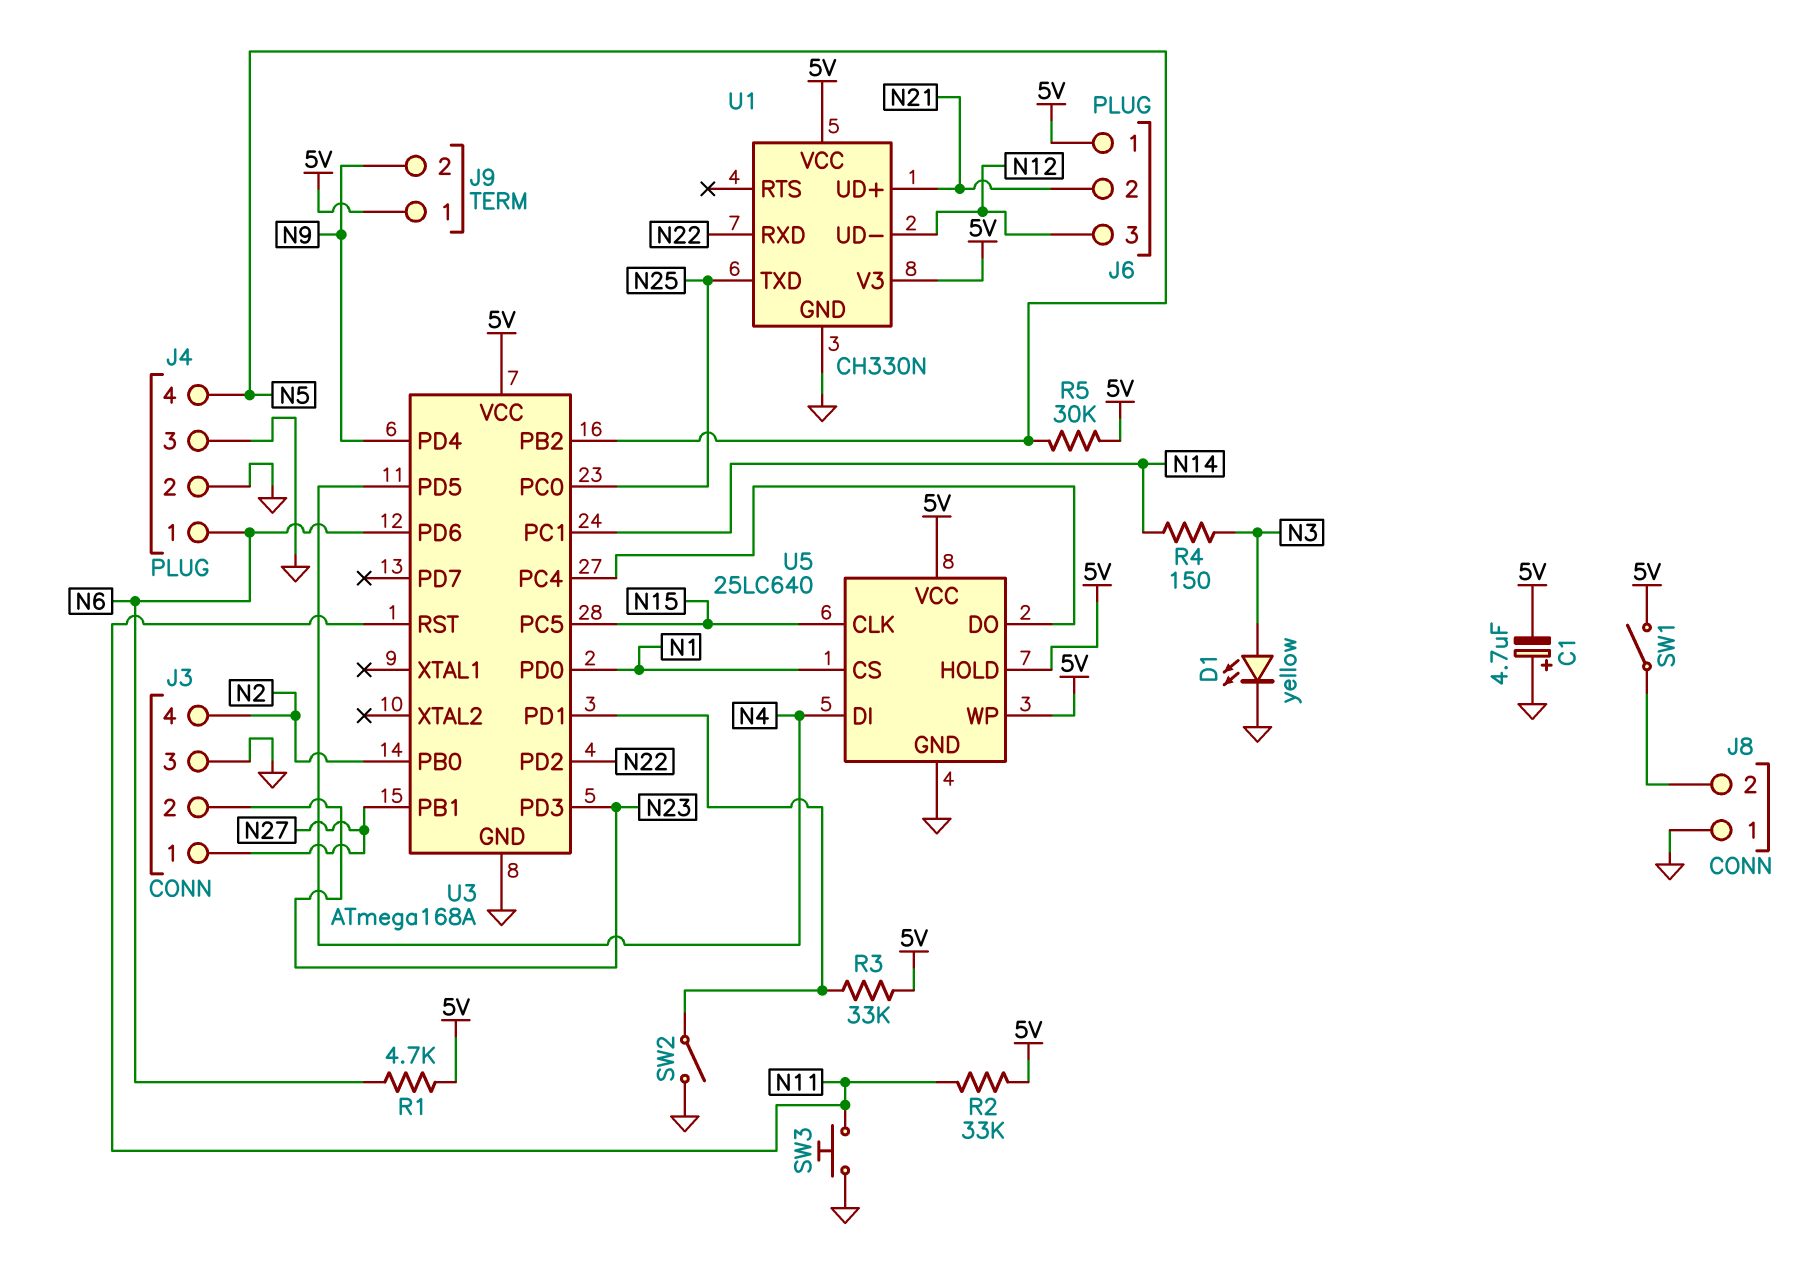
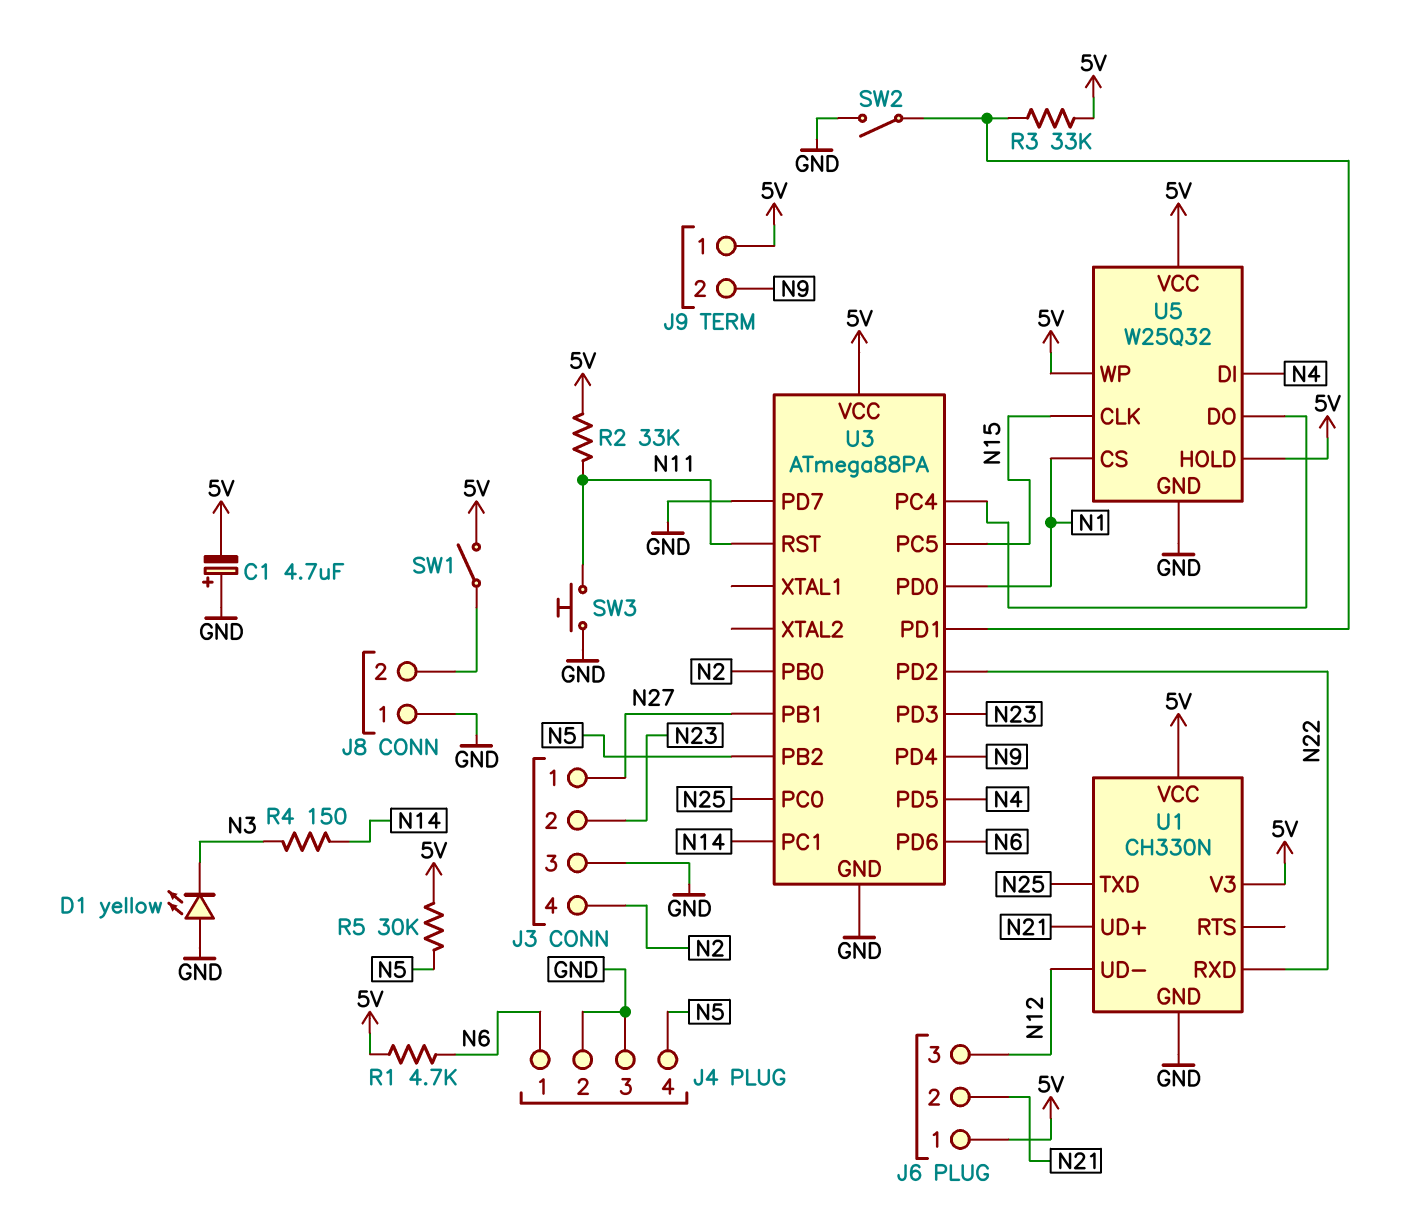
D1: LED yellow (A N3, K GND) -> LED yellow (A GND, K N3)
U3: ATmega168A -> ATmega88PA
U3 pin PD7: none -> GND
U5: 25LC640 -> W25Q32

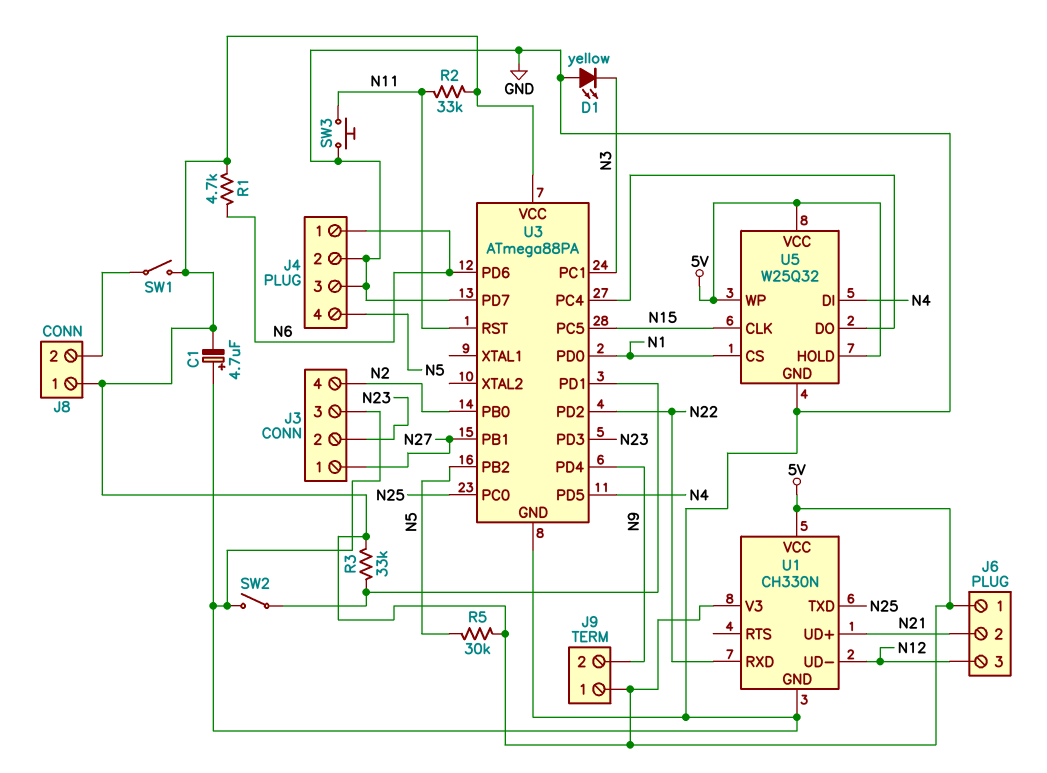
J8 pin 1: GND -> 5V
R4: 150 (N3, N14) -> none
U3 pin PC1: N14 -> N3

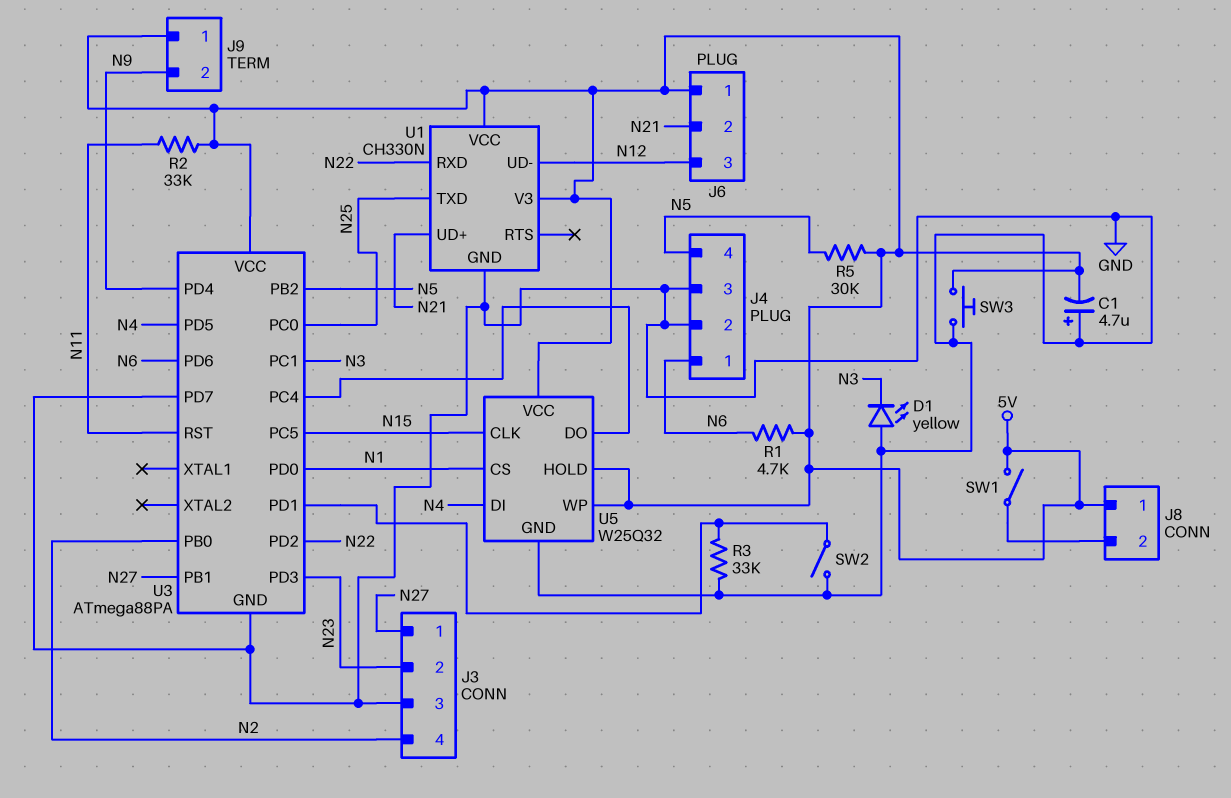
R3: 33k (5V, U3/PD1) -> 33k (GND, U3/PD1)
SW3: button (GND, N11) -> button (5V, GND)

